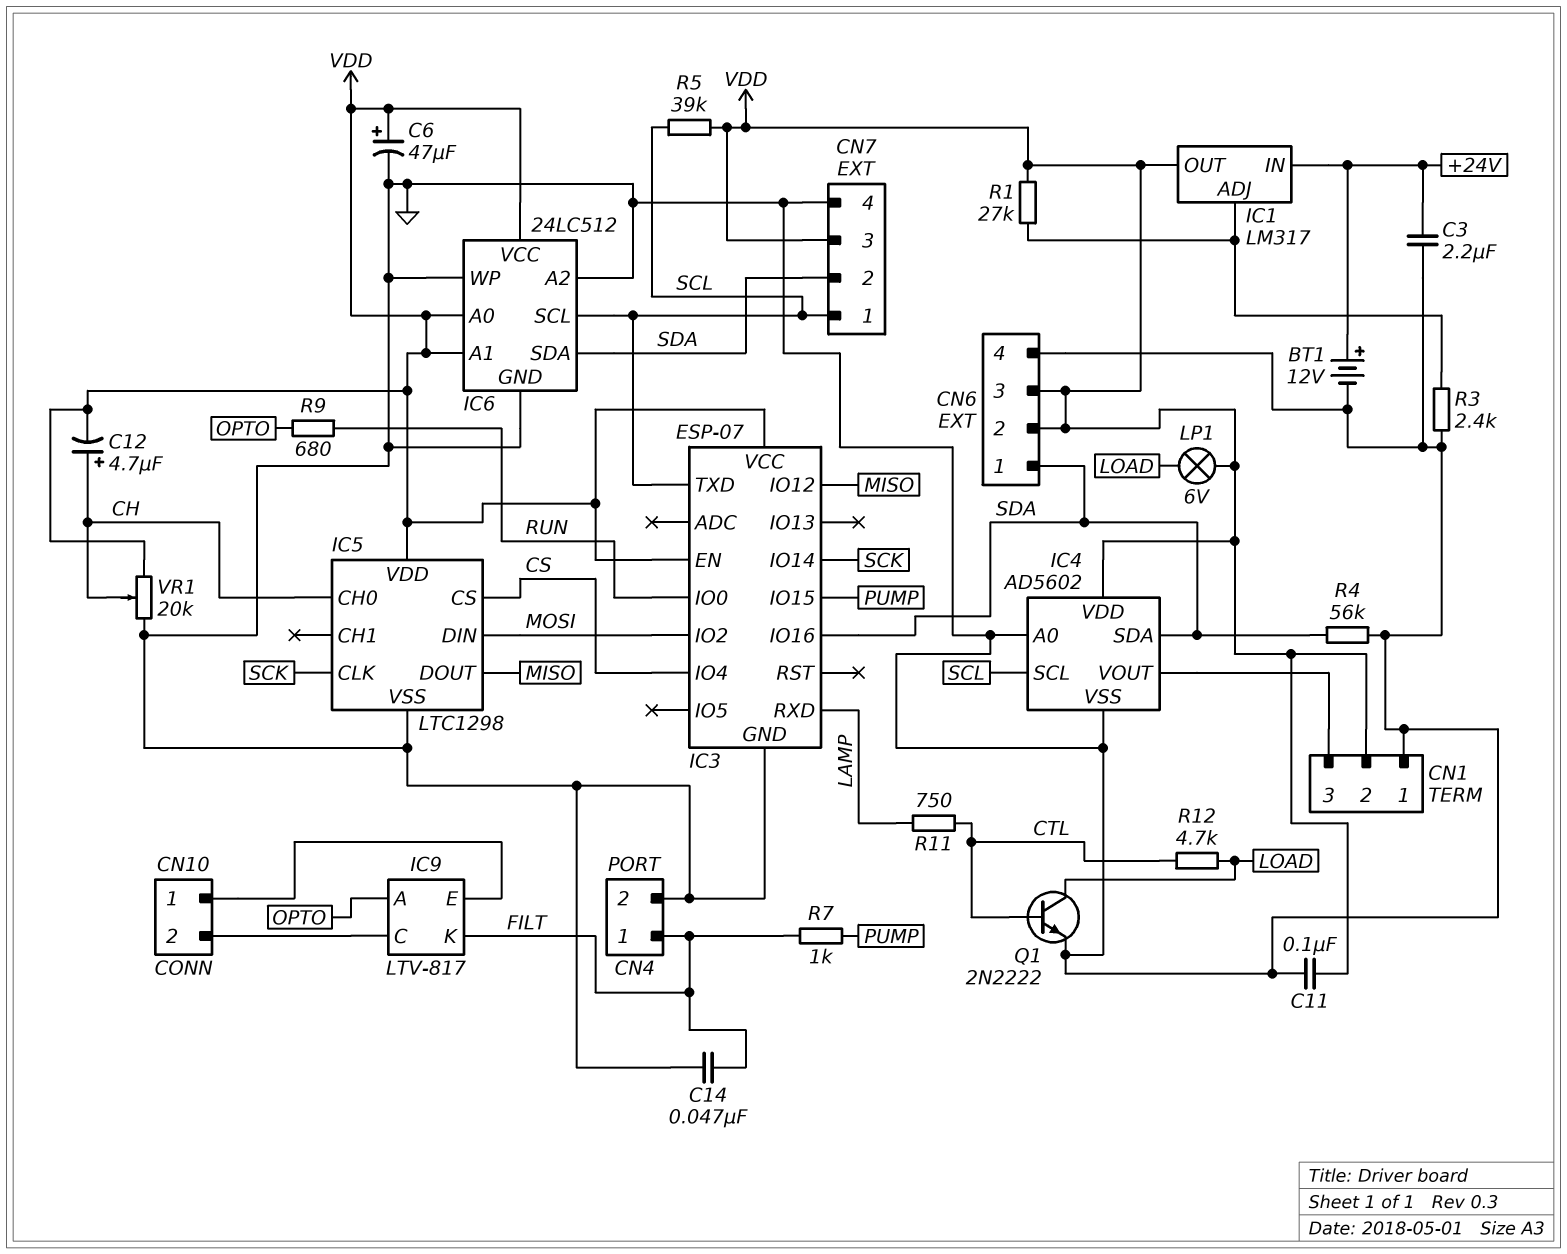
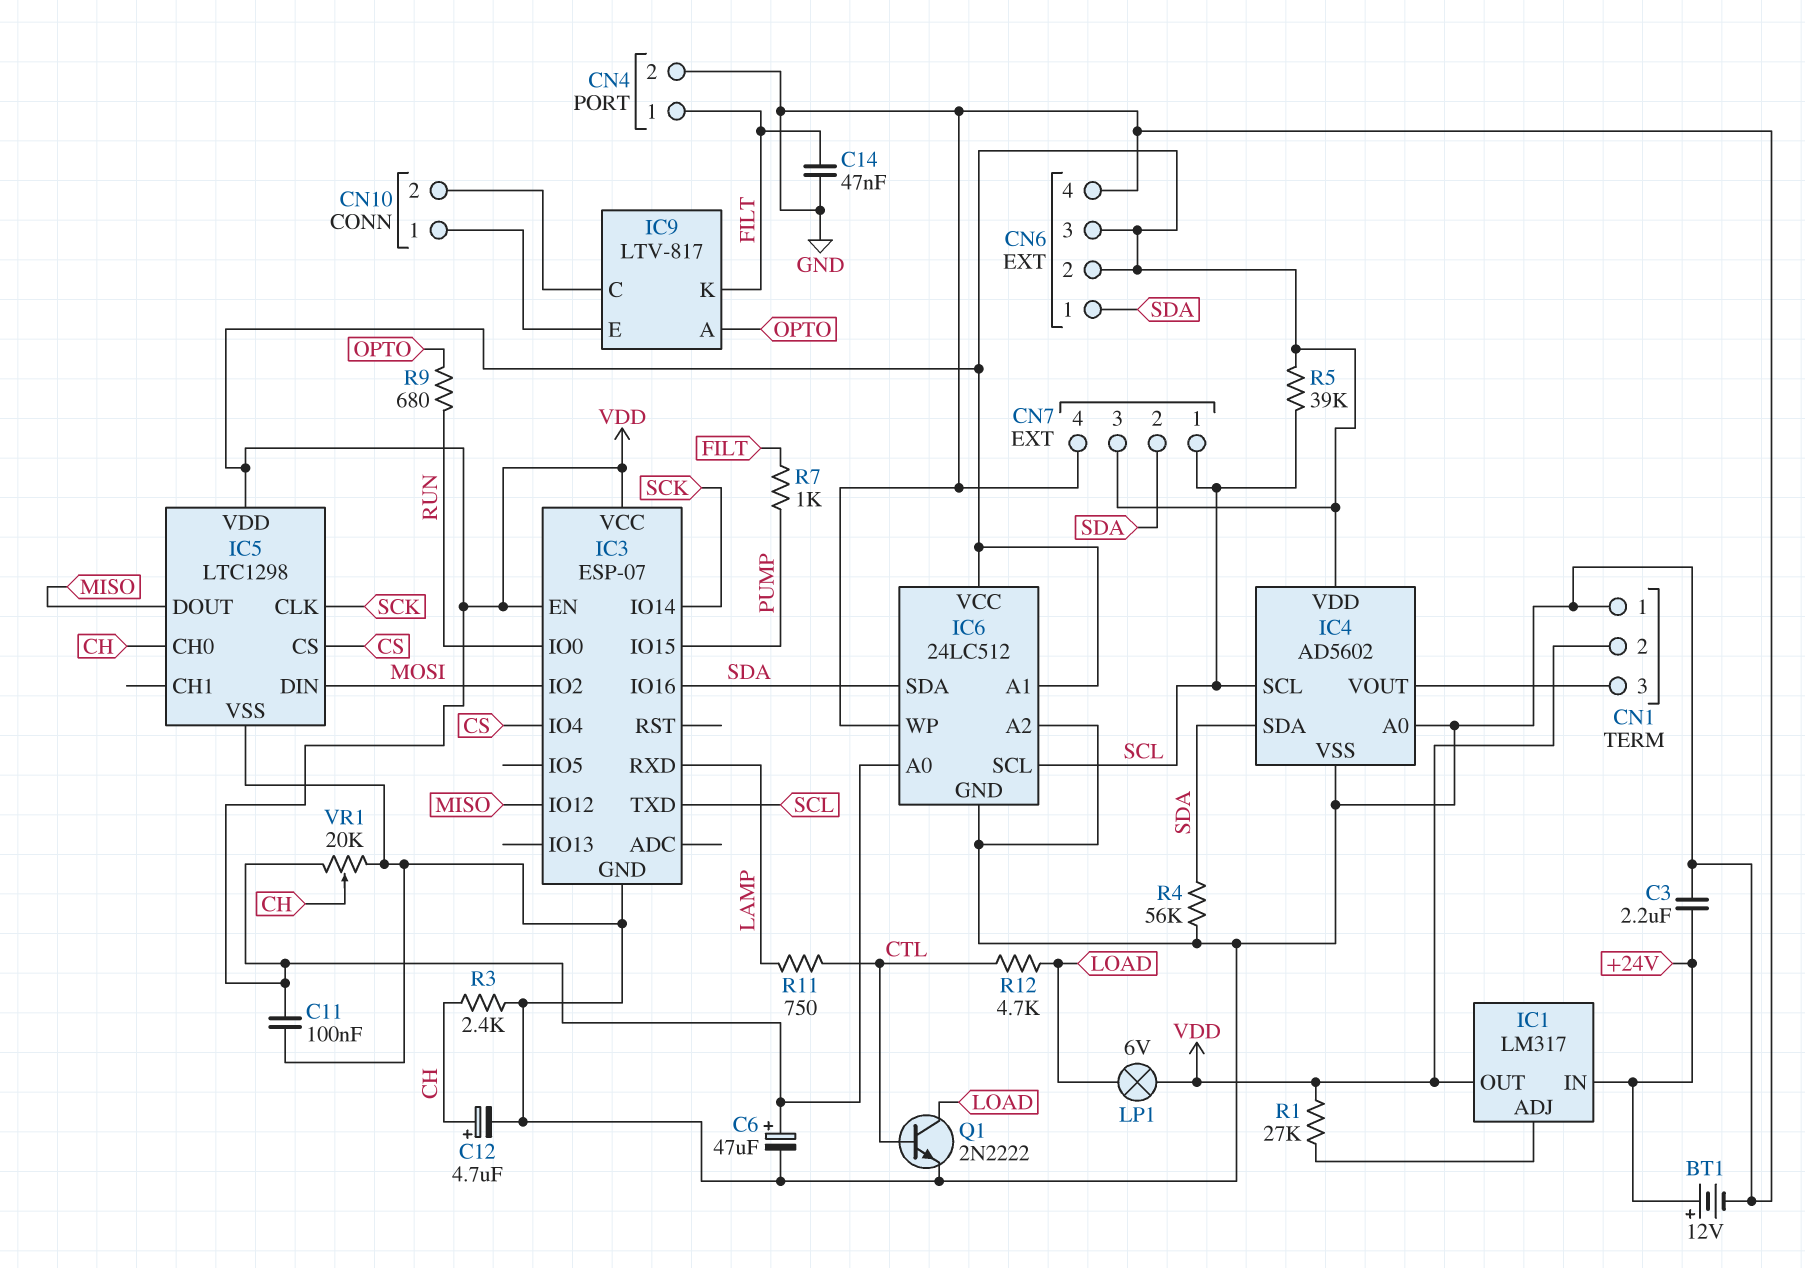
C12: 4.7uF (plus CH, minus VDD) -> 4.7uF (plus CH, minus GND)
R3: 2.4k (GND, IC1/ADJ) -> 2.4k (CH, GND)

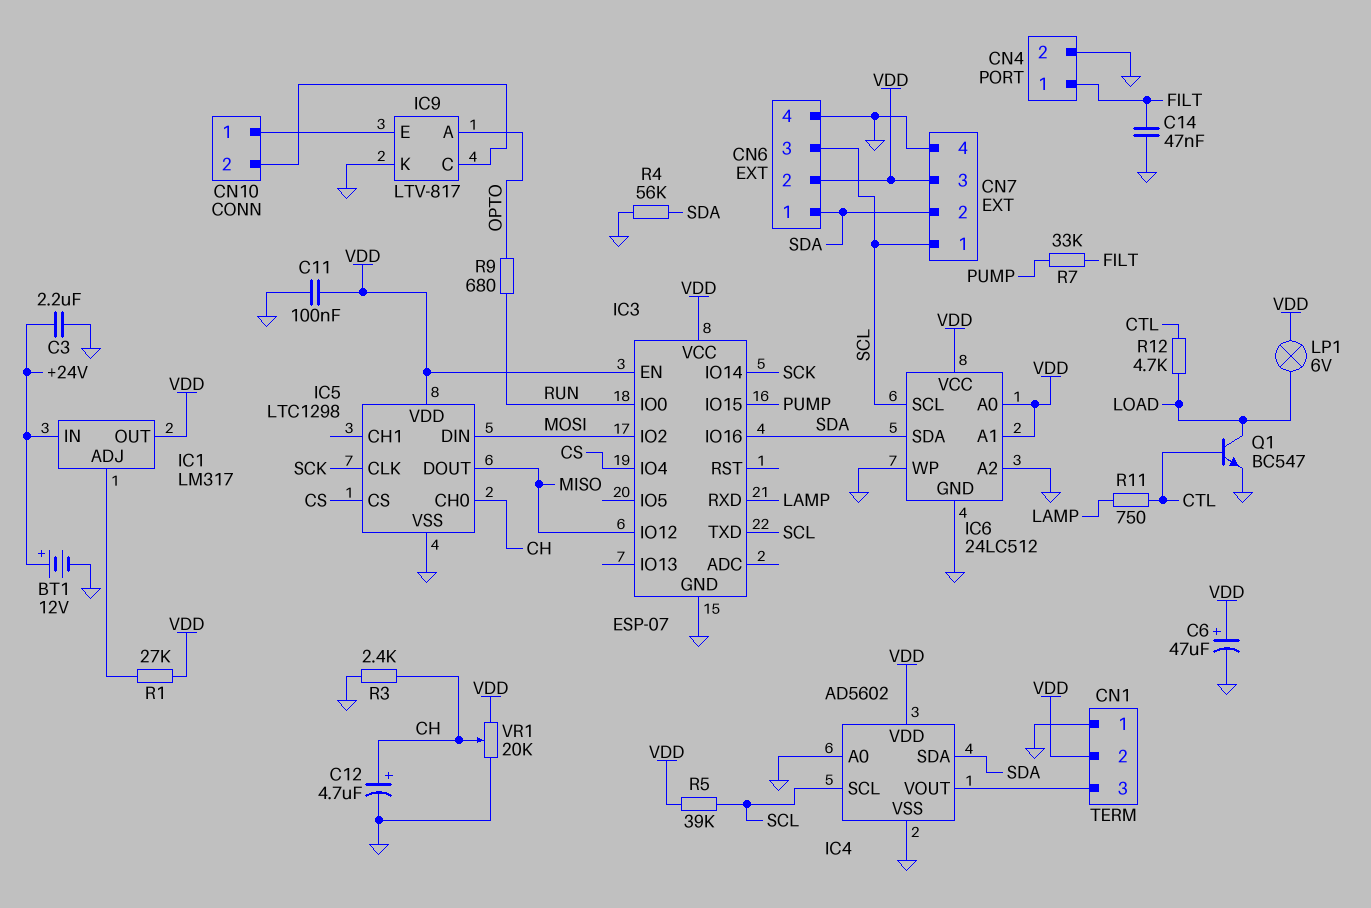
CN6 pin 3: VDD -> SCL
IC9 pin K: FILT -> GND
Q1: NPN 2N2222 (B CTL, C LOAD, E GND) -> NPN BC547 (B CTL, C LOAD, E GND)
R7: 1k (FILT, PUMP) -> 33k (FILT, PUMP)

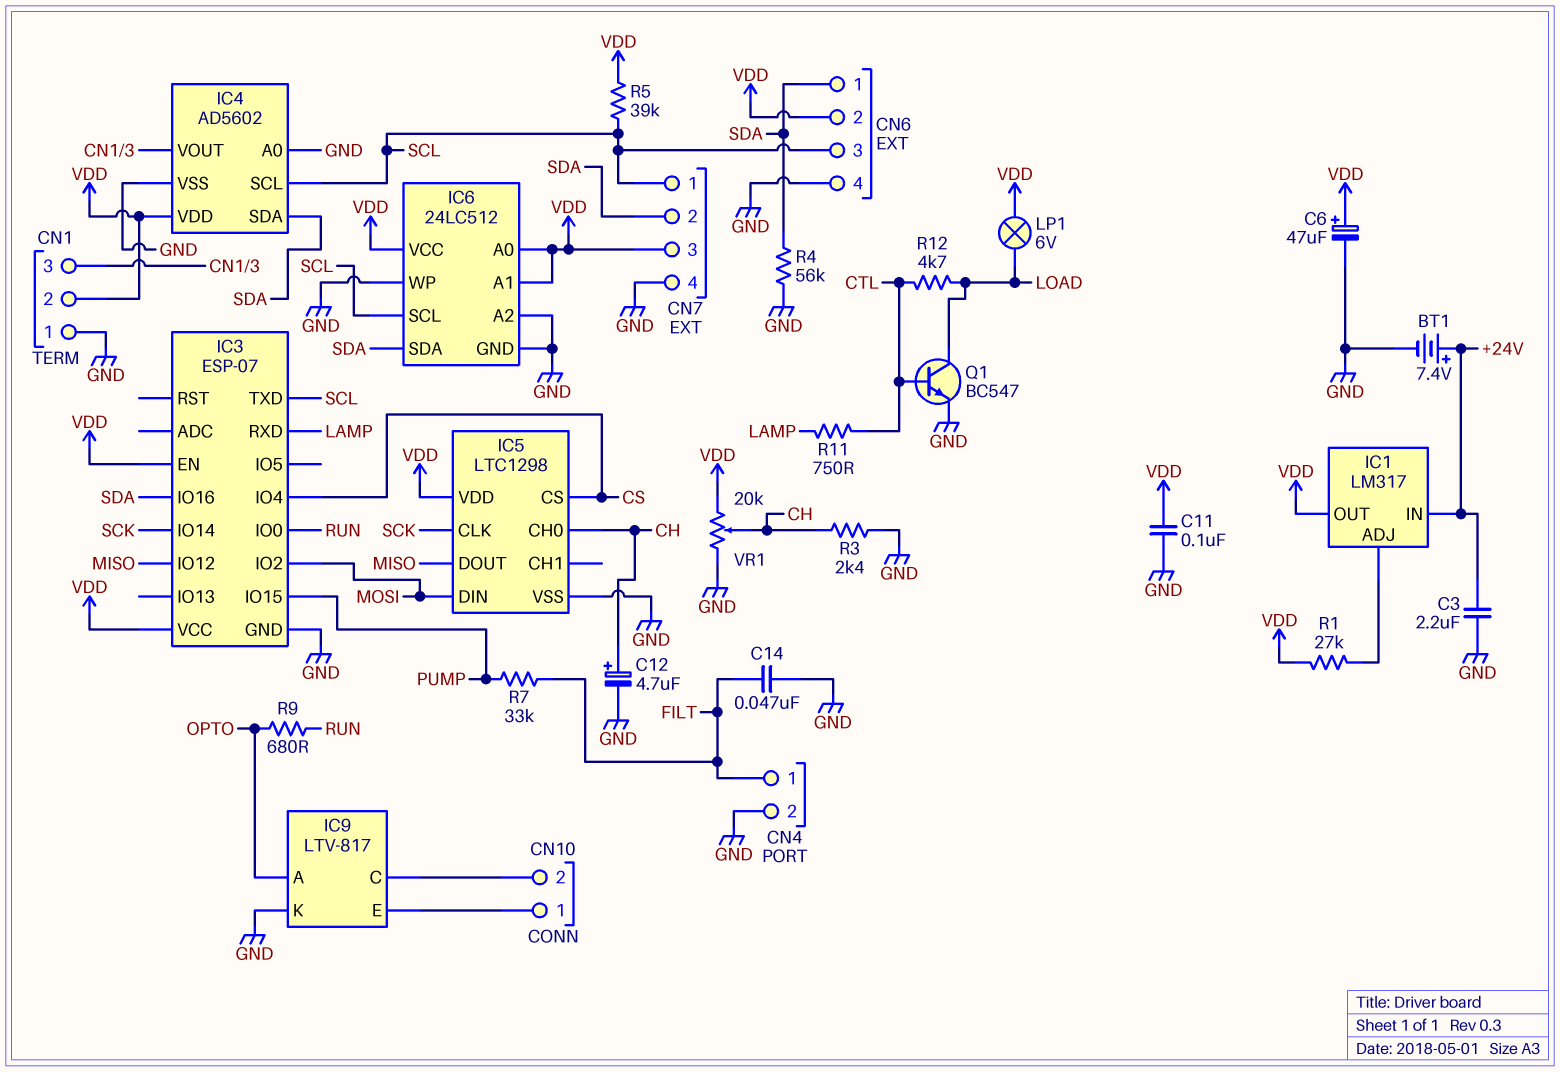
BT1: 12V (plus +24V, minus GND) -> 7.4V (plus +24V, minus GND)

